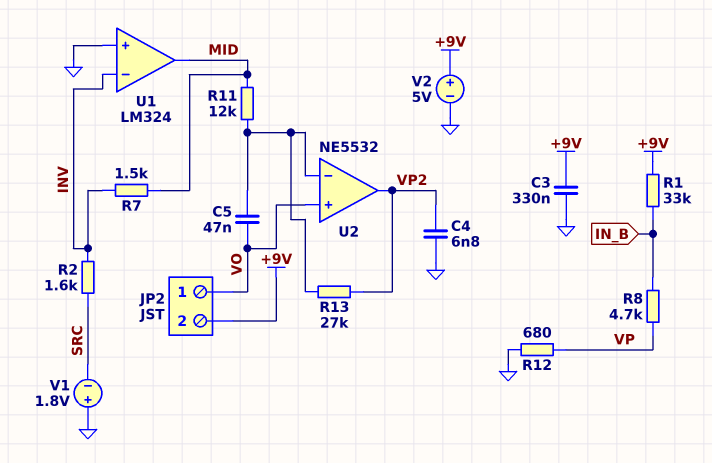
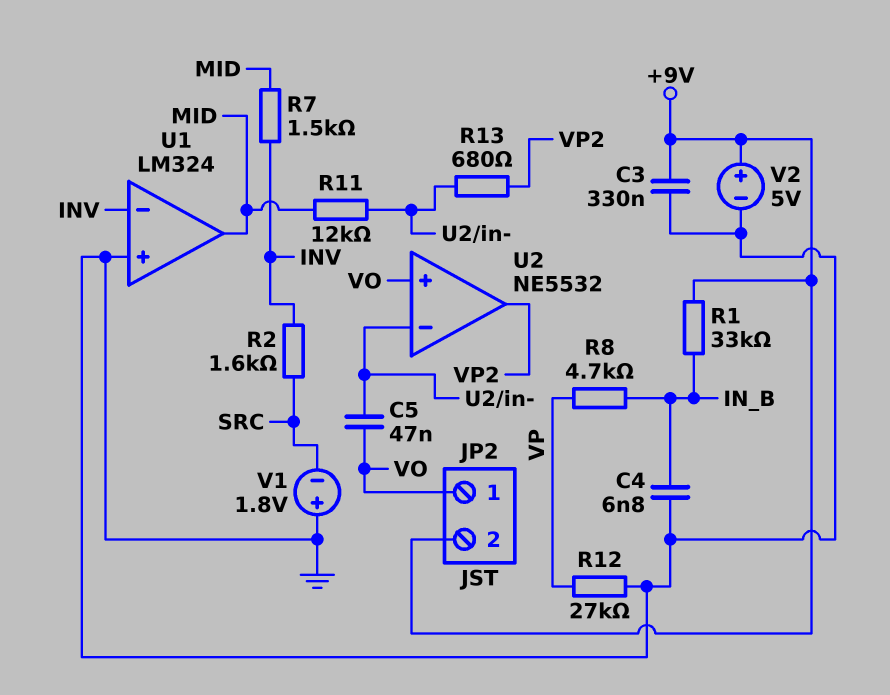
C4: 6.8nF (GND, VP2) -> 6.8nF (GND, IN_B)
R12: 680 (GND, VP) -> 27k (GND, VP)
R13: 27k (U2/in-, VP2) -> 680 (U2/in-, VP2)

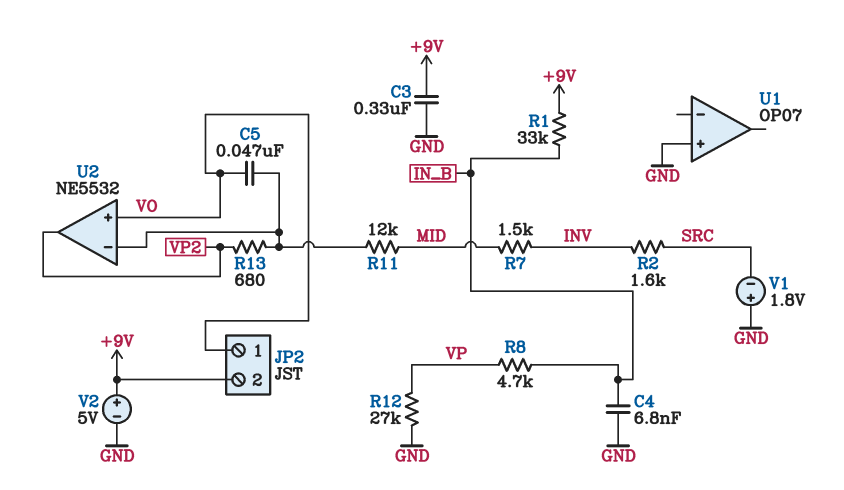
U1: LM324 -> OP07
U1 pin in-: INV -> none
U1 pin out: MID -> none

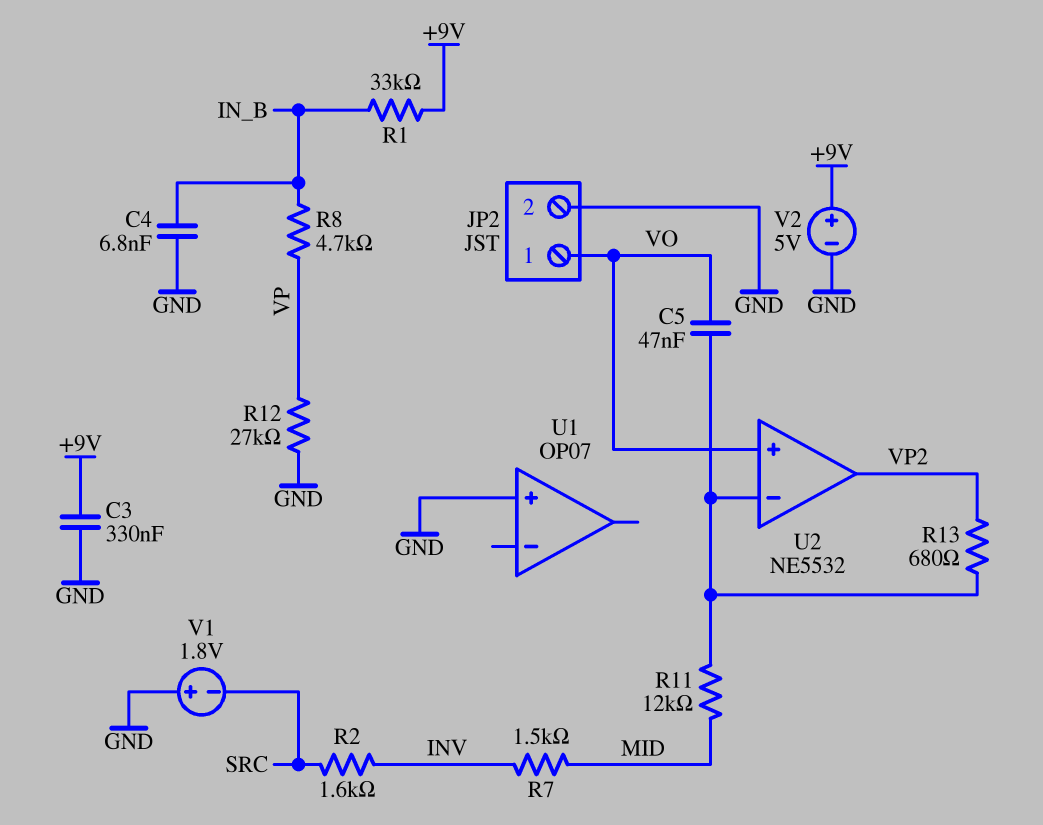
JP2 pin 2: +9V -> GND

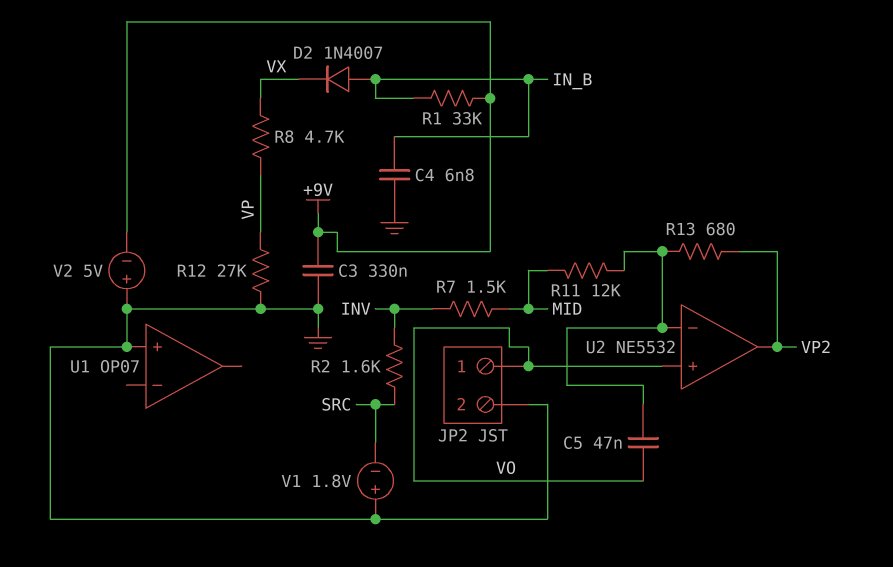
D2: none -> diode 1N4007 (A IN_B, K VX)
R8: 4.7k (IN_B, VP) -> 4.7k (VP, VX)
V2: 5V (plus +9V, minus GND) -> 5V (plus GND, minus +9V)

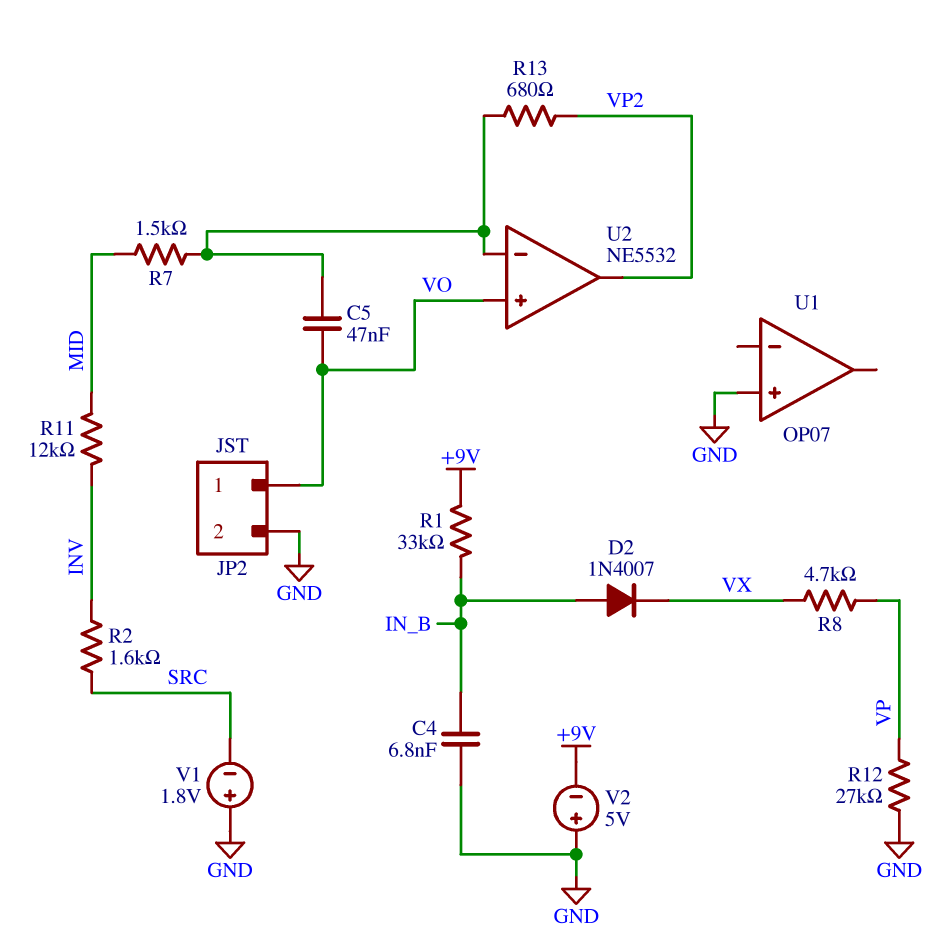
C3: 330nF (+9V, GND) -> none
R7: 1.5k (INV, MID) -> 1.5k (MID, U2/in-)
R11: 12k (MID, U2/in-) -> 12k (INV, MID)

